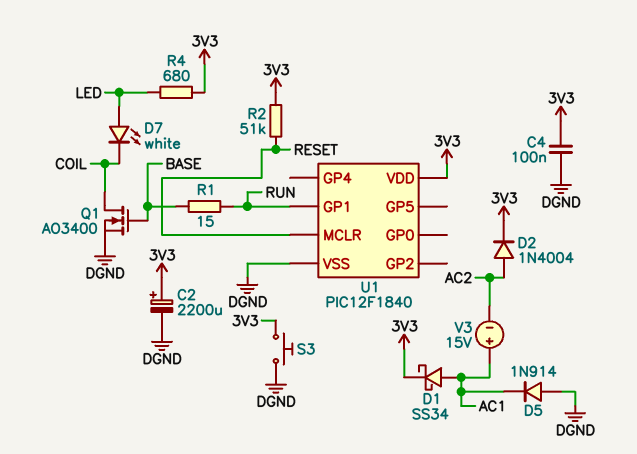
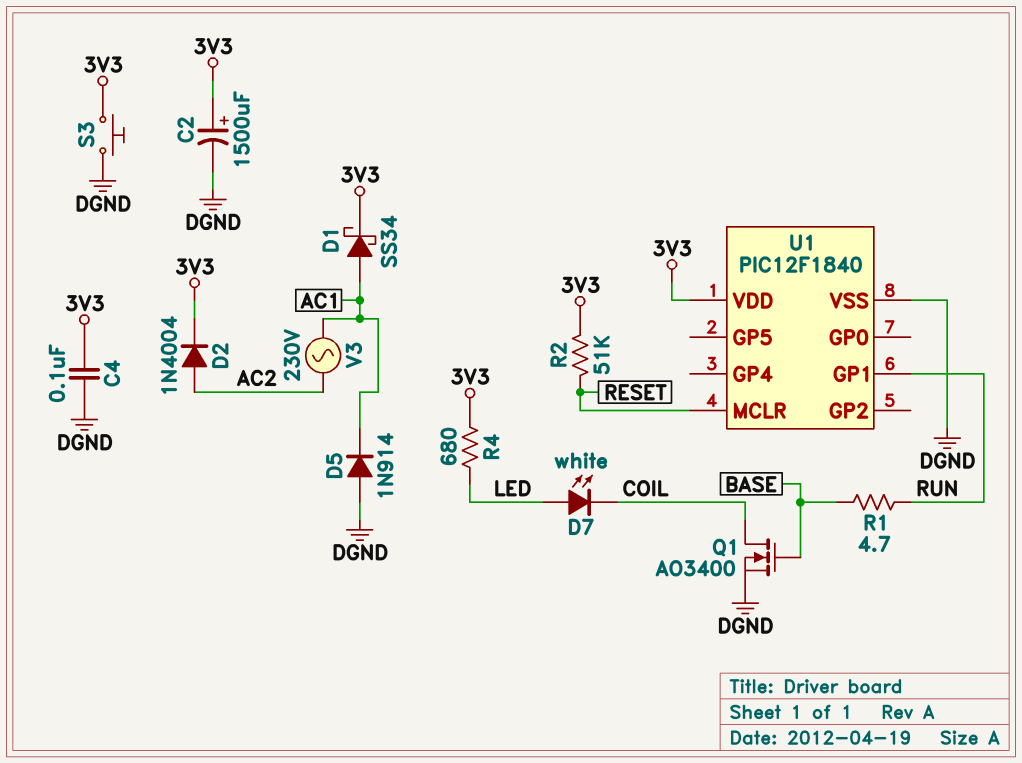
C2: 2200uF (plus 3V3, minus DGND) -> 1500uF (plus 3V3, minus DGND)
R1: 15 (BASE, RUN) -> 4.7 (BASE, RUN)
V3: 15V (plus AC1, minus AC2) -> AC 230V (AC1, AC2)

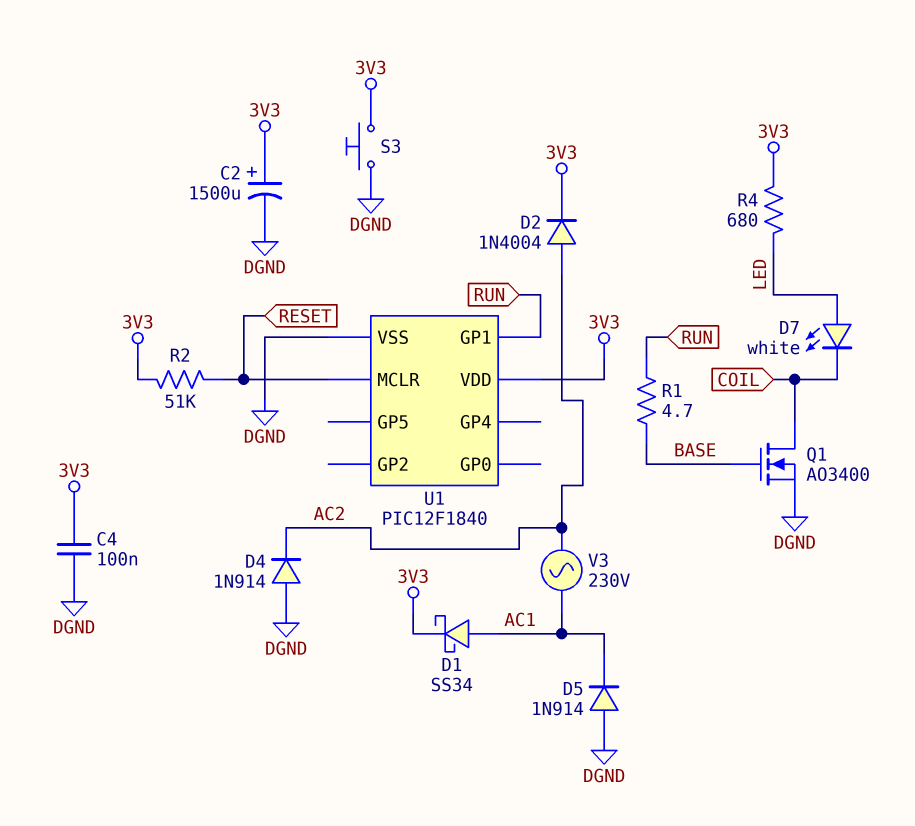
D4: none -> diode 1N914 (A DGND, K AC2)

